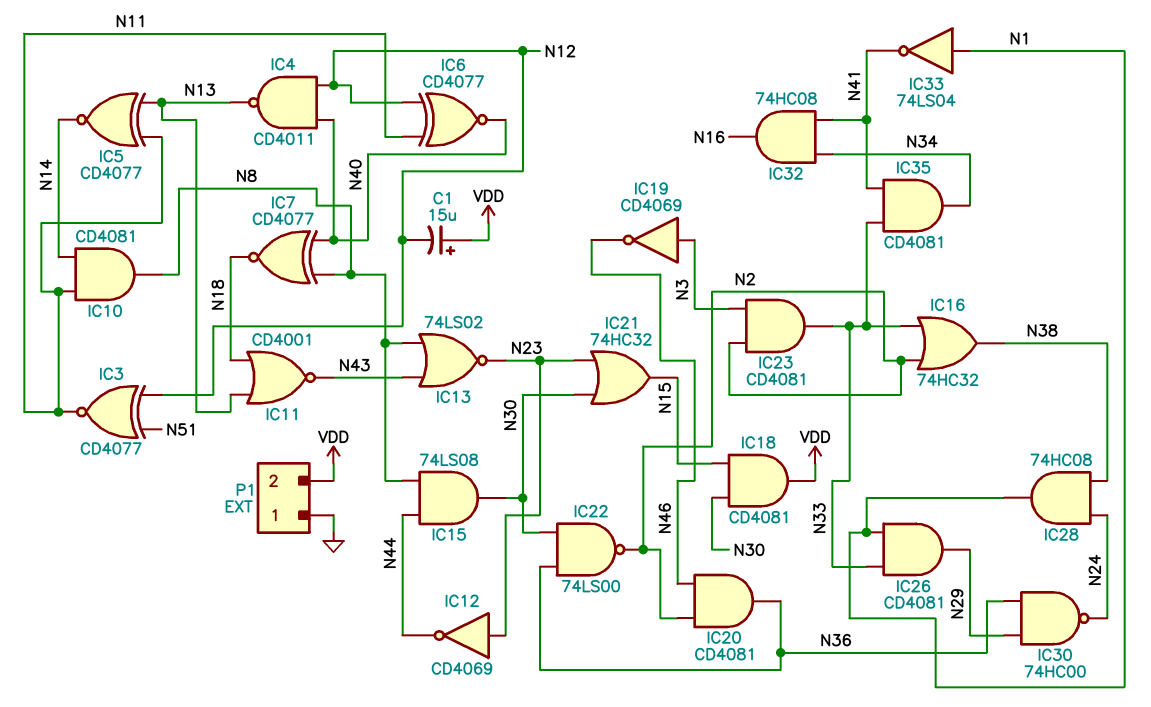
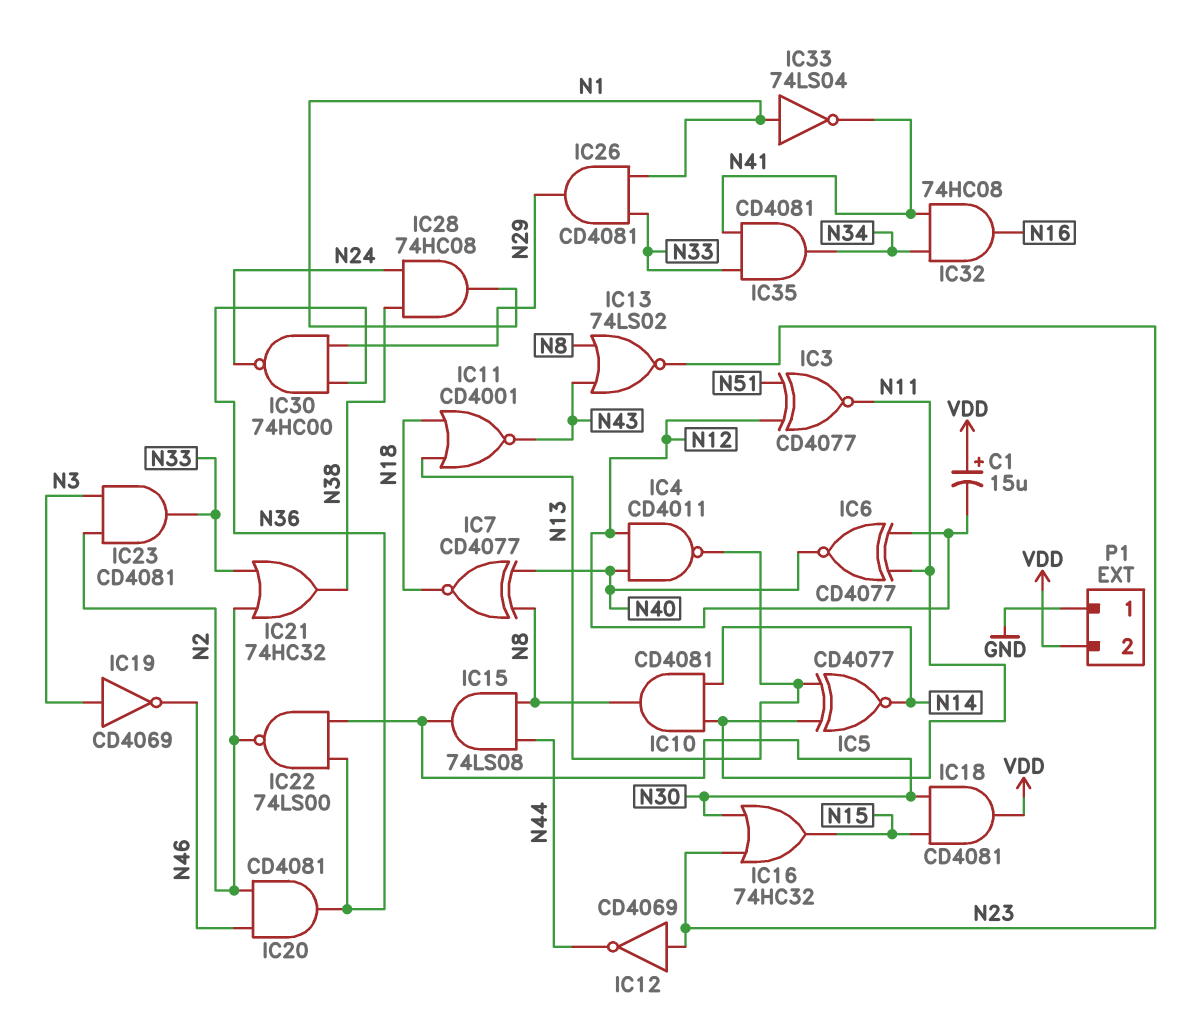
IC16: OR 74HC32 (in N2, in N33, out N38) -> OR 74HC32 (in N23, in N30, out N15)
IC21: OR 74HC32 (in N23, in N30, out N15) -> OR 74HC32 (in N2, in N33, out N38)

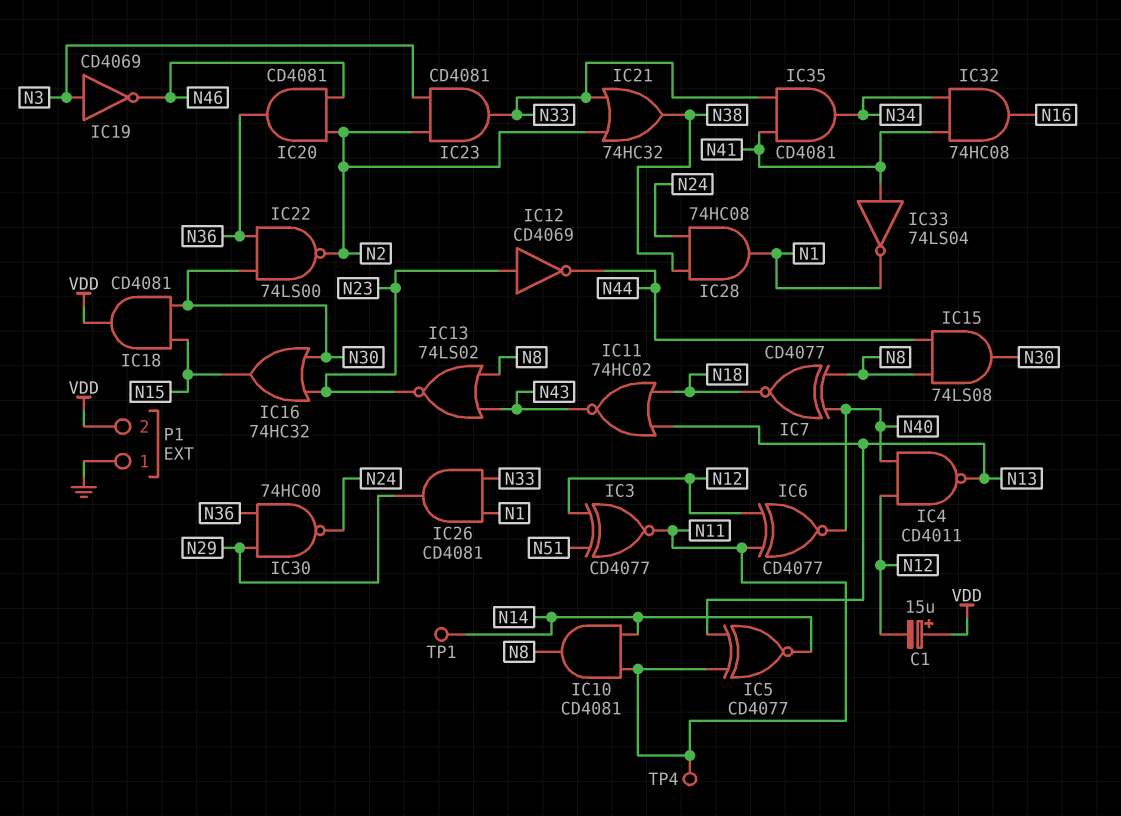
IC11: NOR CD4001 (in N13, in N18, out N43) -> NOR 74HC02 (in N13, in N18, out N43)
IC33: NOT 74LS04 (in N1, out N41) -> NOT 74LS04 (in N41, out N1)
TP1: none -> test point (N14)
TP4: none -> test point (N11)

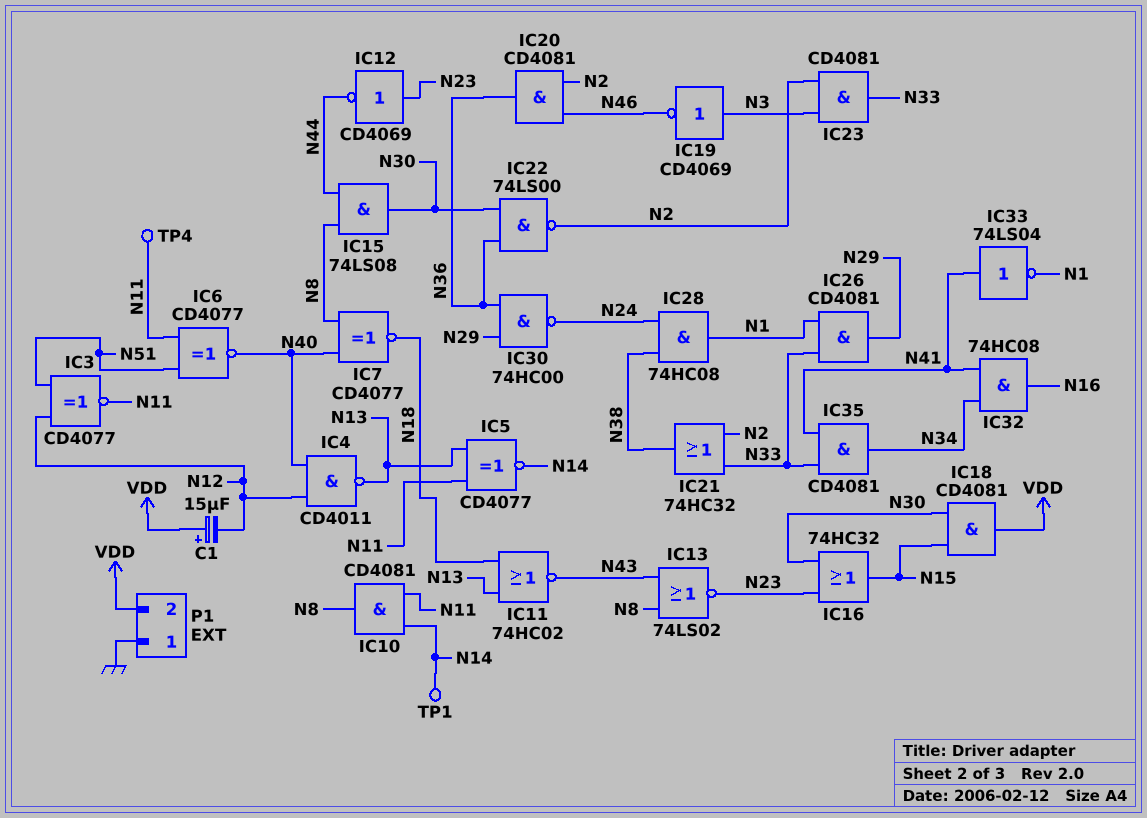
IC6: XNOR CD4077 (in N11, in N12, out N40) -> XNOR CD4077 (in N11, in N51, out N40)

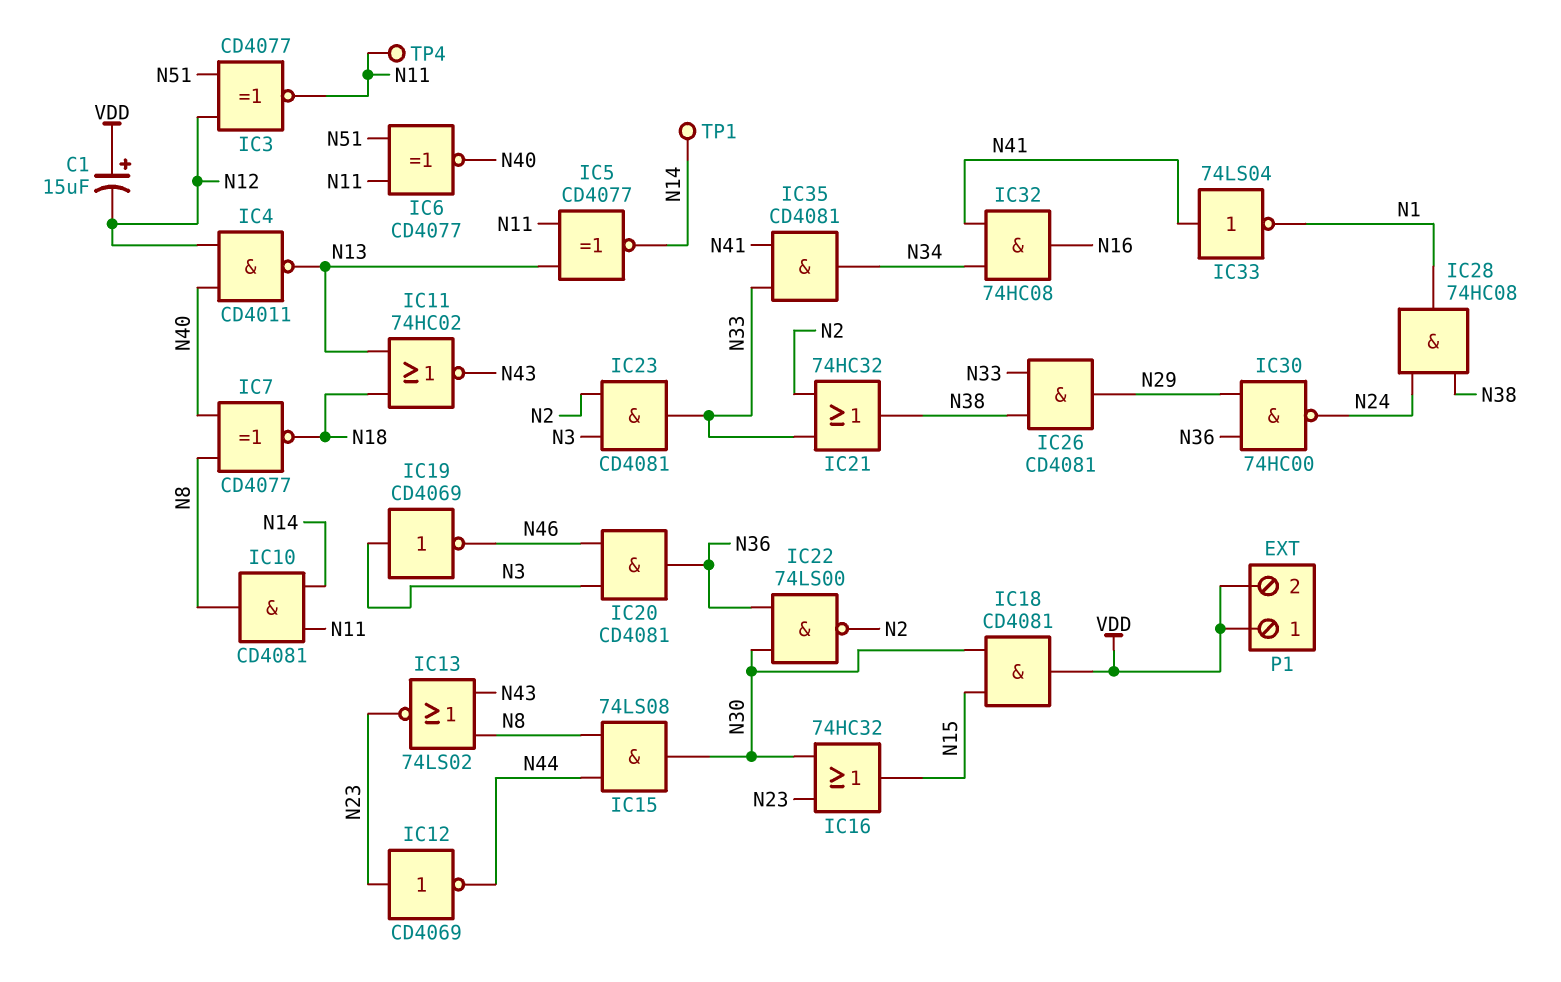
IC20: AND CD4081 (in N2, in N46, out N36) -> AND CD4081 (in N3, in N46, out N36)
IC26: AND CD4081 (in N1, in N33, out N29) -> AND CD4081 (in N33, in N38, out N29)
P1 pin 1: GND -> VDD

